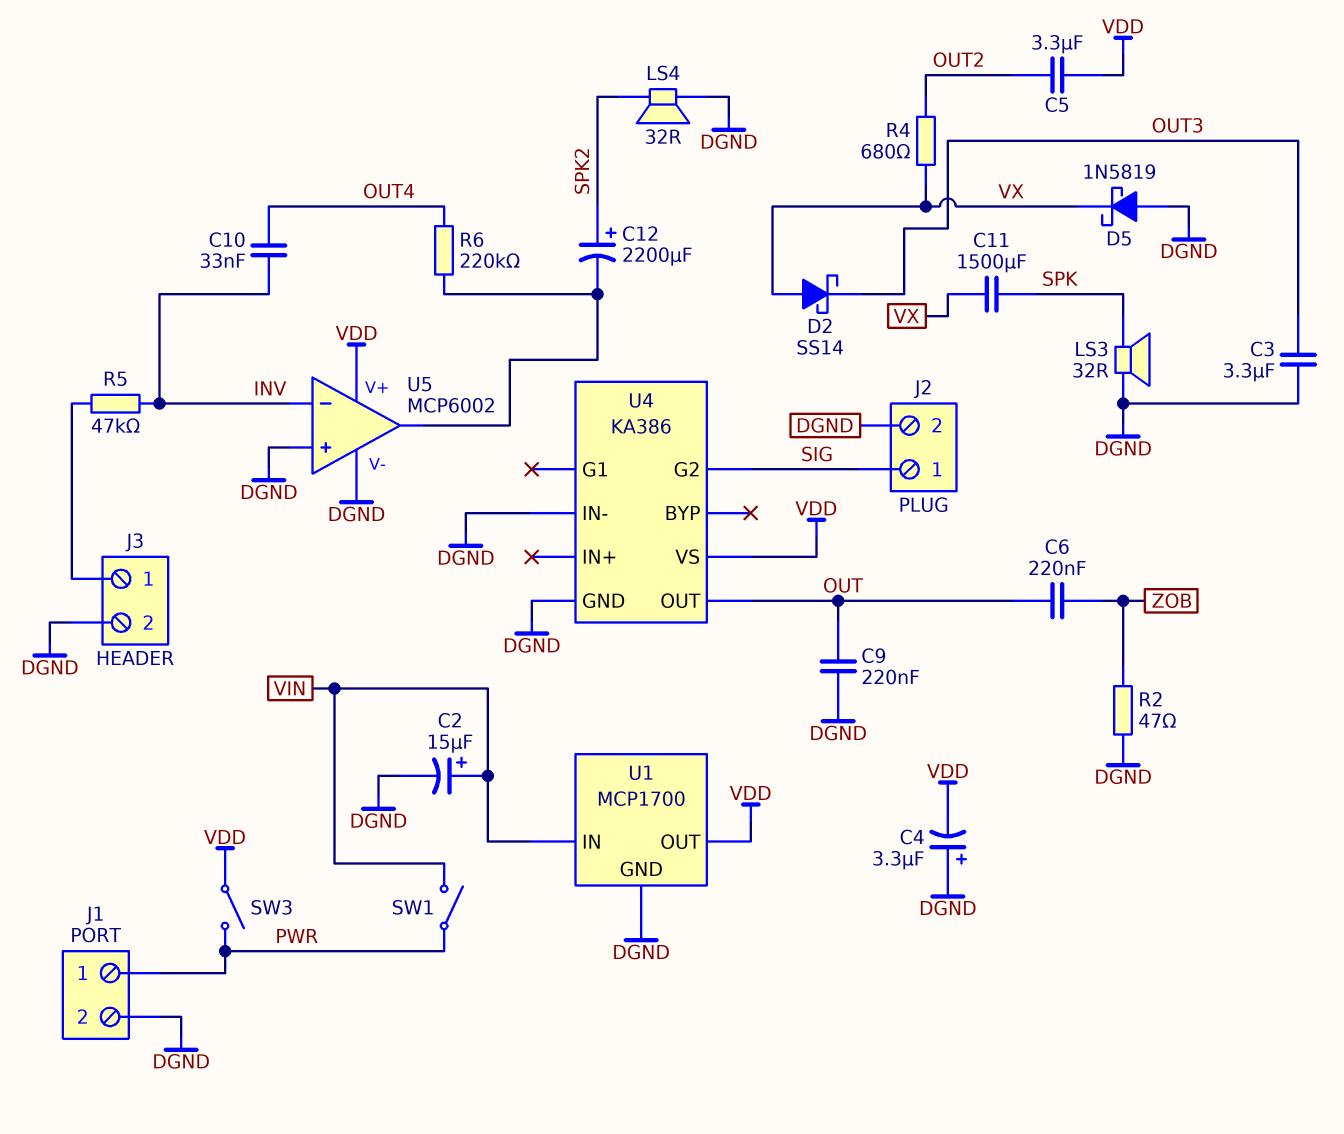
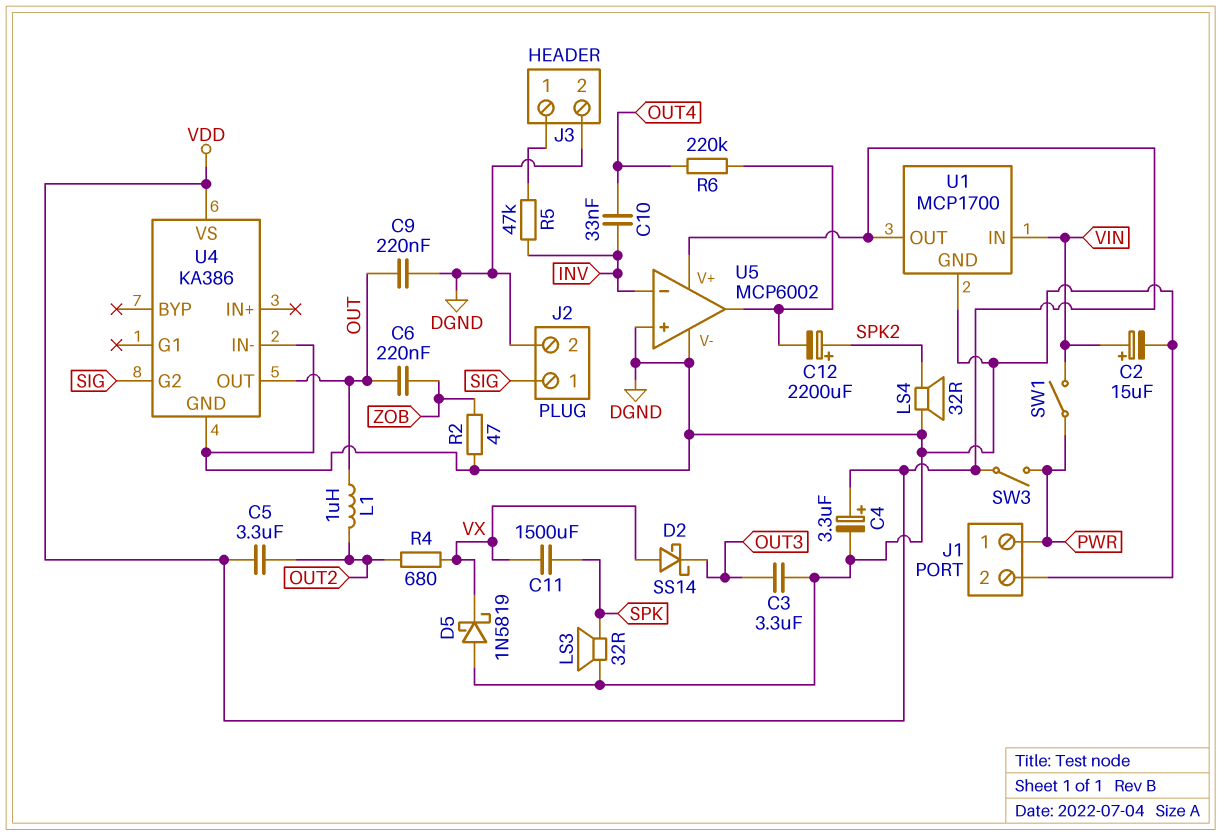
C4: 3.3uF (plus DGND, minus VDD) -> 3.3uF (plus VDD, minus DGND)
L1: none -> 1uH (OUT, OUT2)

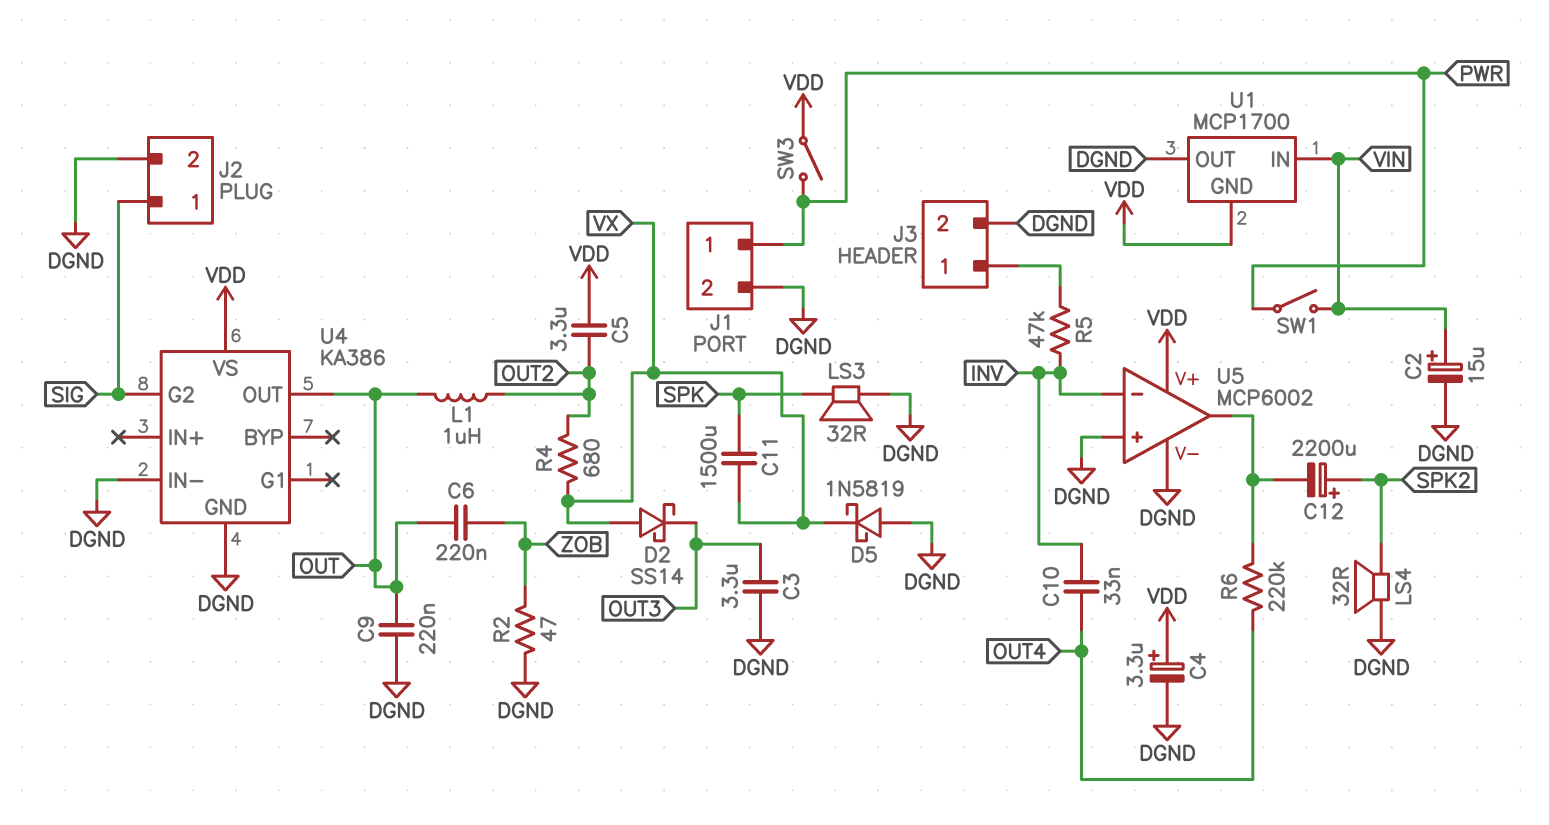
U1 pin GND: DGND -> VDD
U1 pin OUT: VDD -> DGND

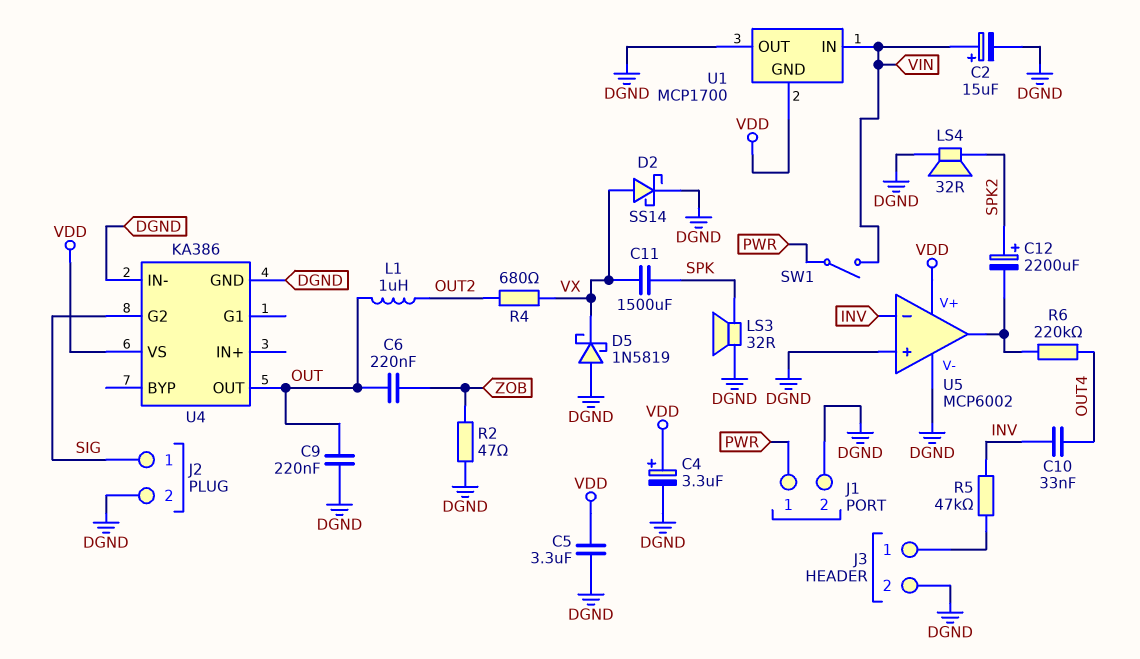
C3: 3.3uF (DGND, OUT3) -> none
C5: 3.3uF (OUT2, VDD) -> 3.3uF (DGND, VDD)
D2: schottky SS14 (A VX, K OUT3) -> schottky SS14 (A VX, K DGND)
SW3: switch (PWR, VDD) -> none

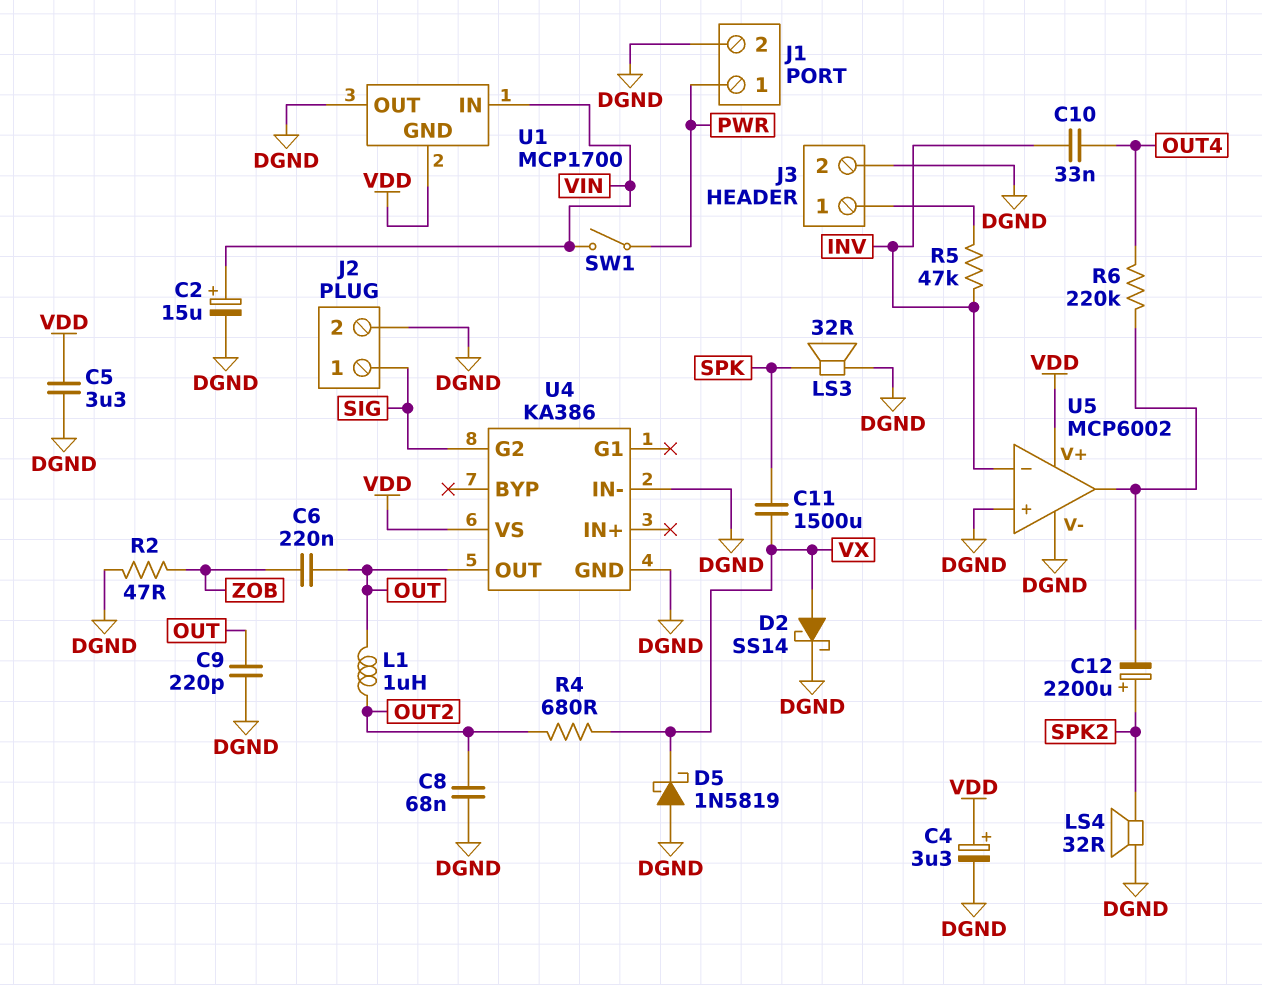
C8: none -> 68nF (DGND, OUT2)
C9: 220nF (DGND, OUT) -> 220pF (DGND, OUT)

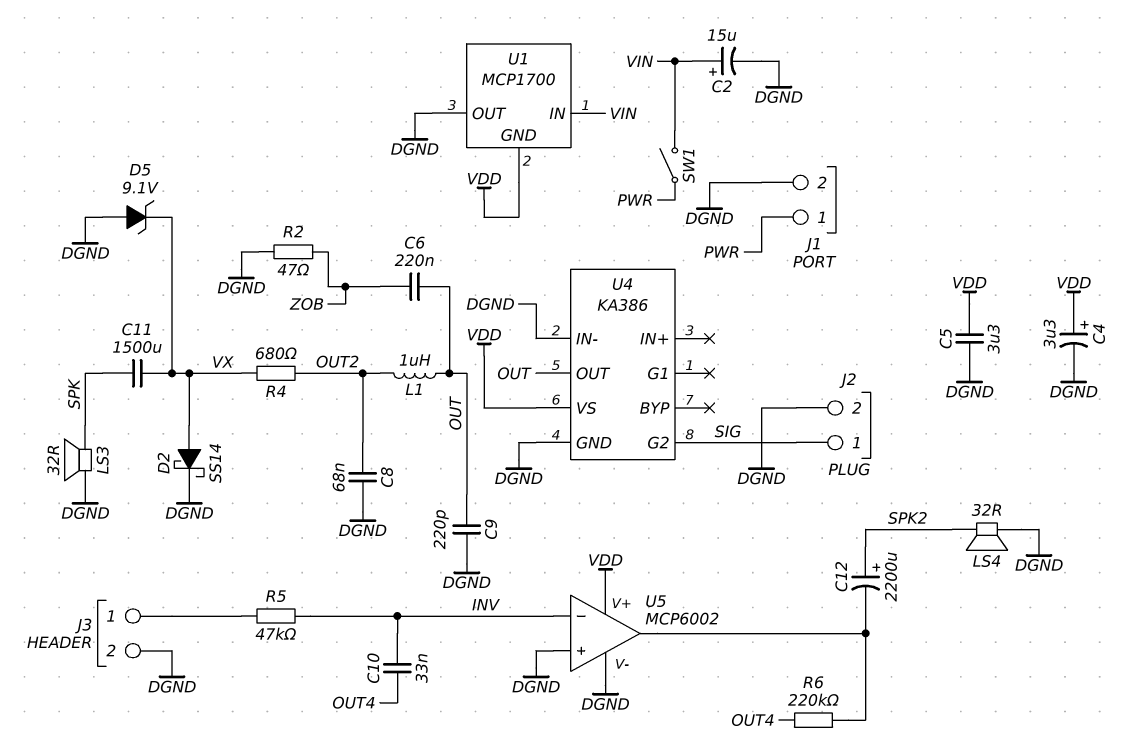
D5: schottky 1N5819 (A DGND, K VX) -> zener 9.1V (A DGND, K VX)

